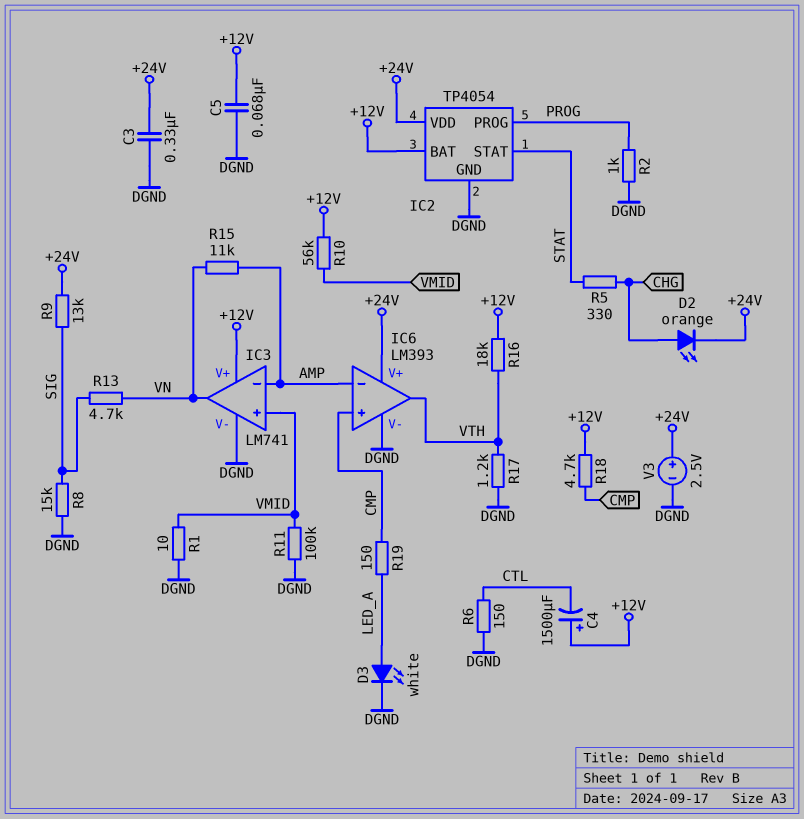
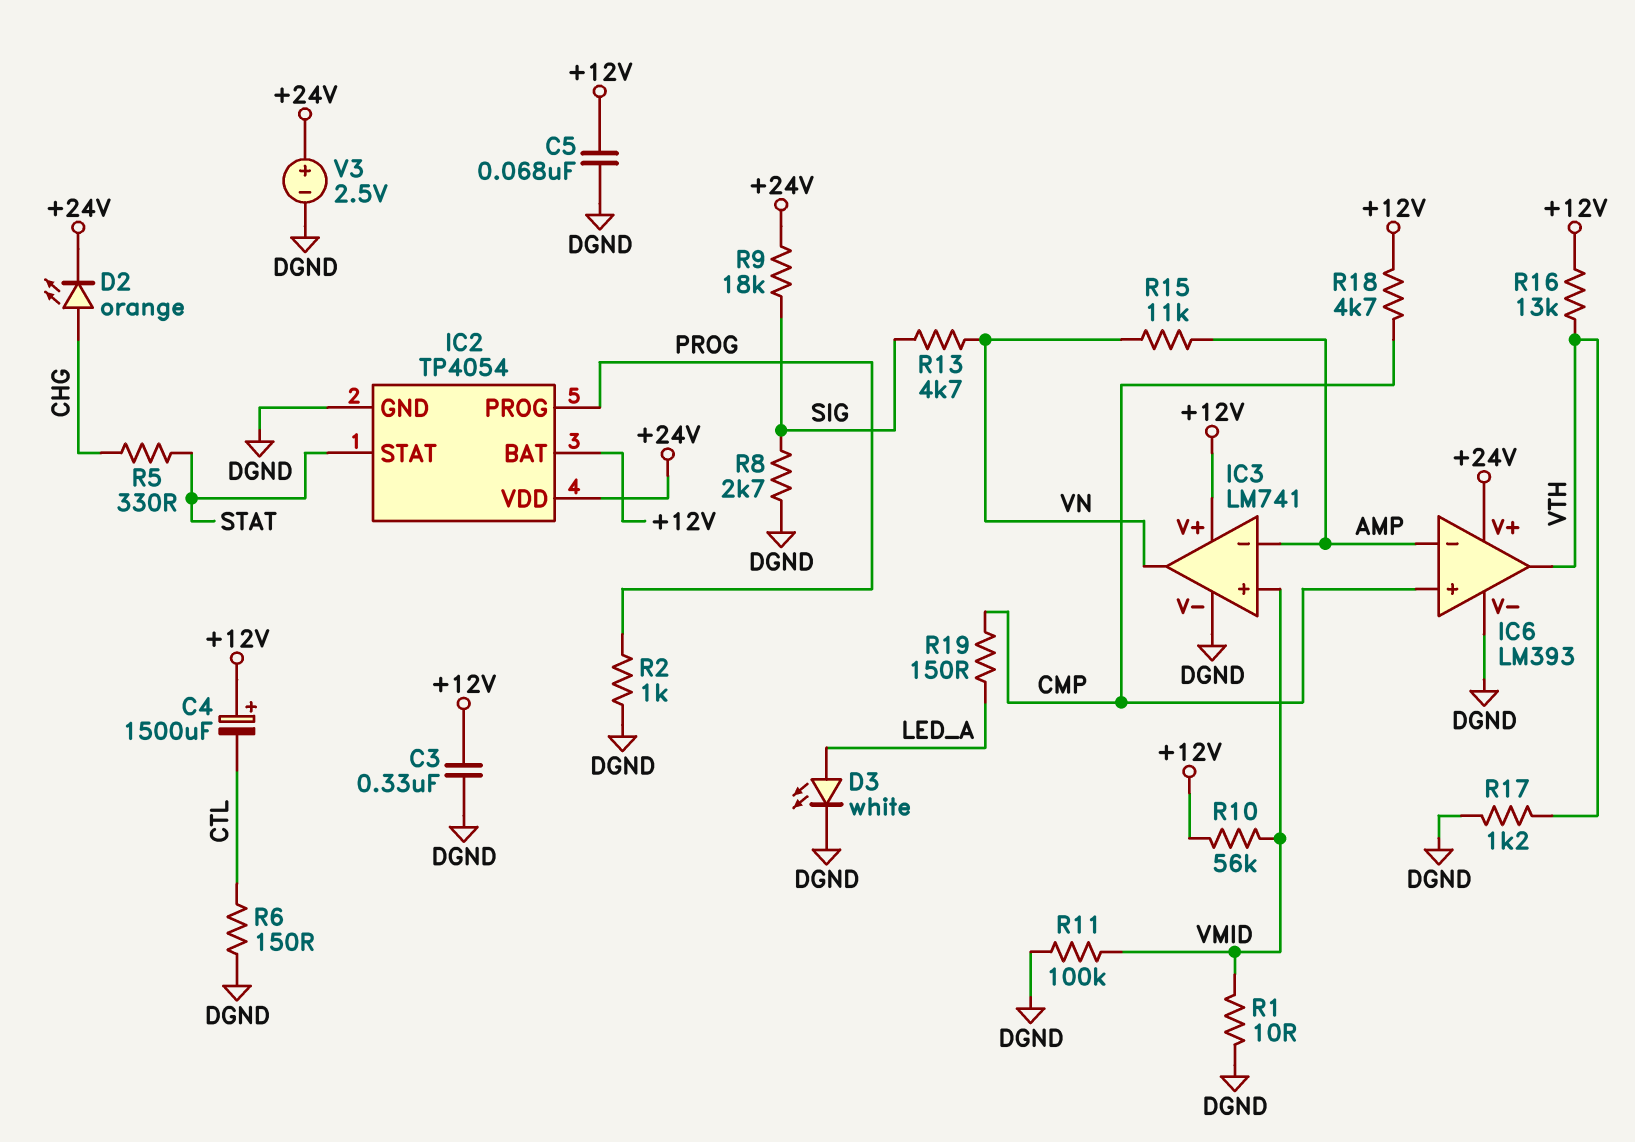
C3: 330nF (+24V, DGND) -> 330nF (+12V, DGND)
R8: 15k (DGND, SIG) -> 2.7k (DGND, SIG)
R9: 13k (+24V, SIG) -> 18k (+24V, SIG)
R16: 18k (+12V, VTH) -> 13k (+12V, VTH)

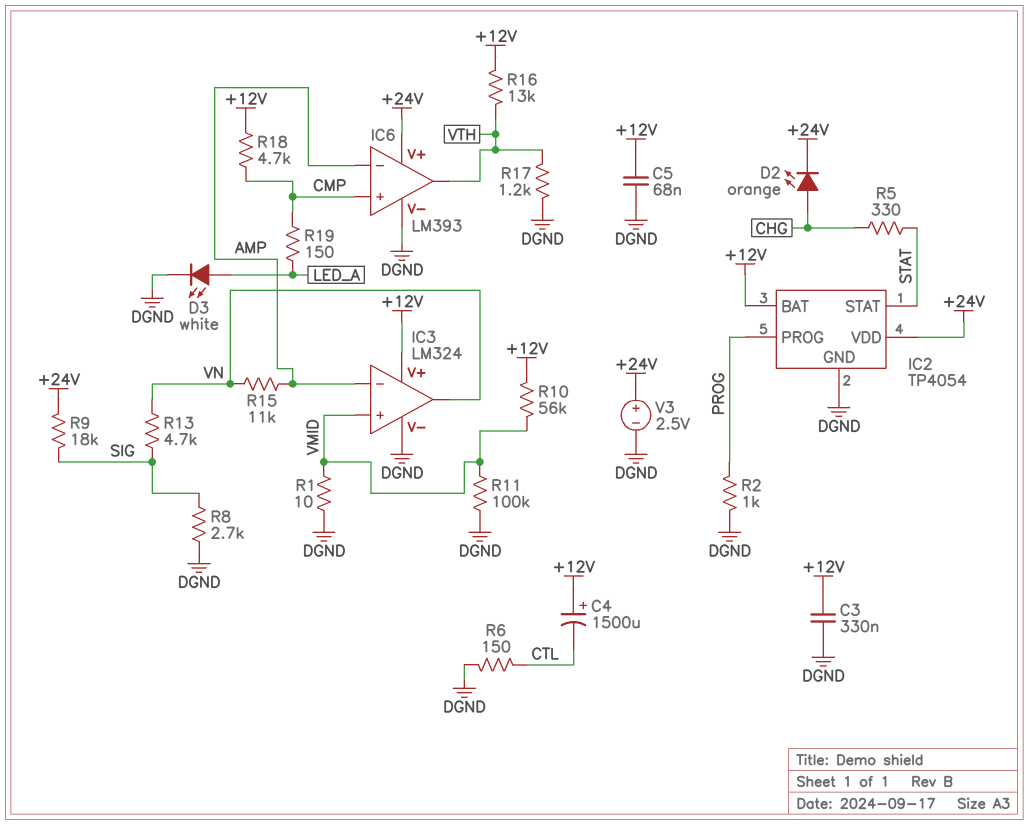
IC3: LM741 -> LM324

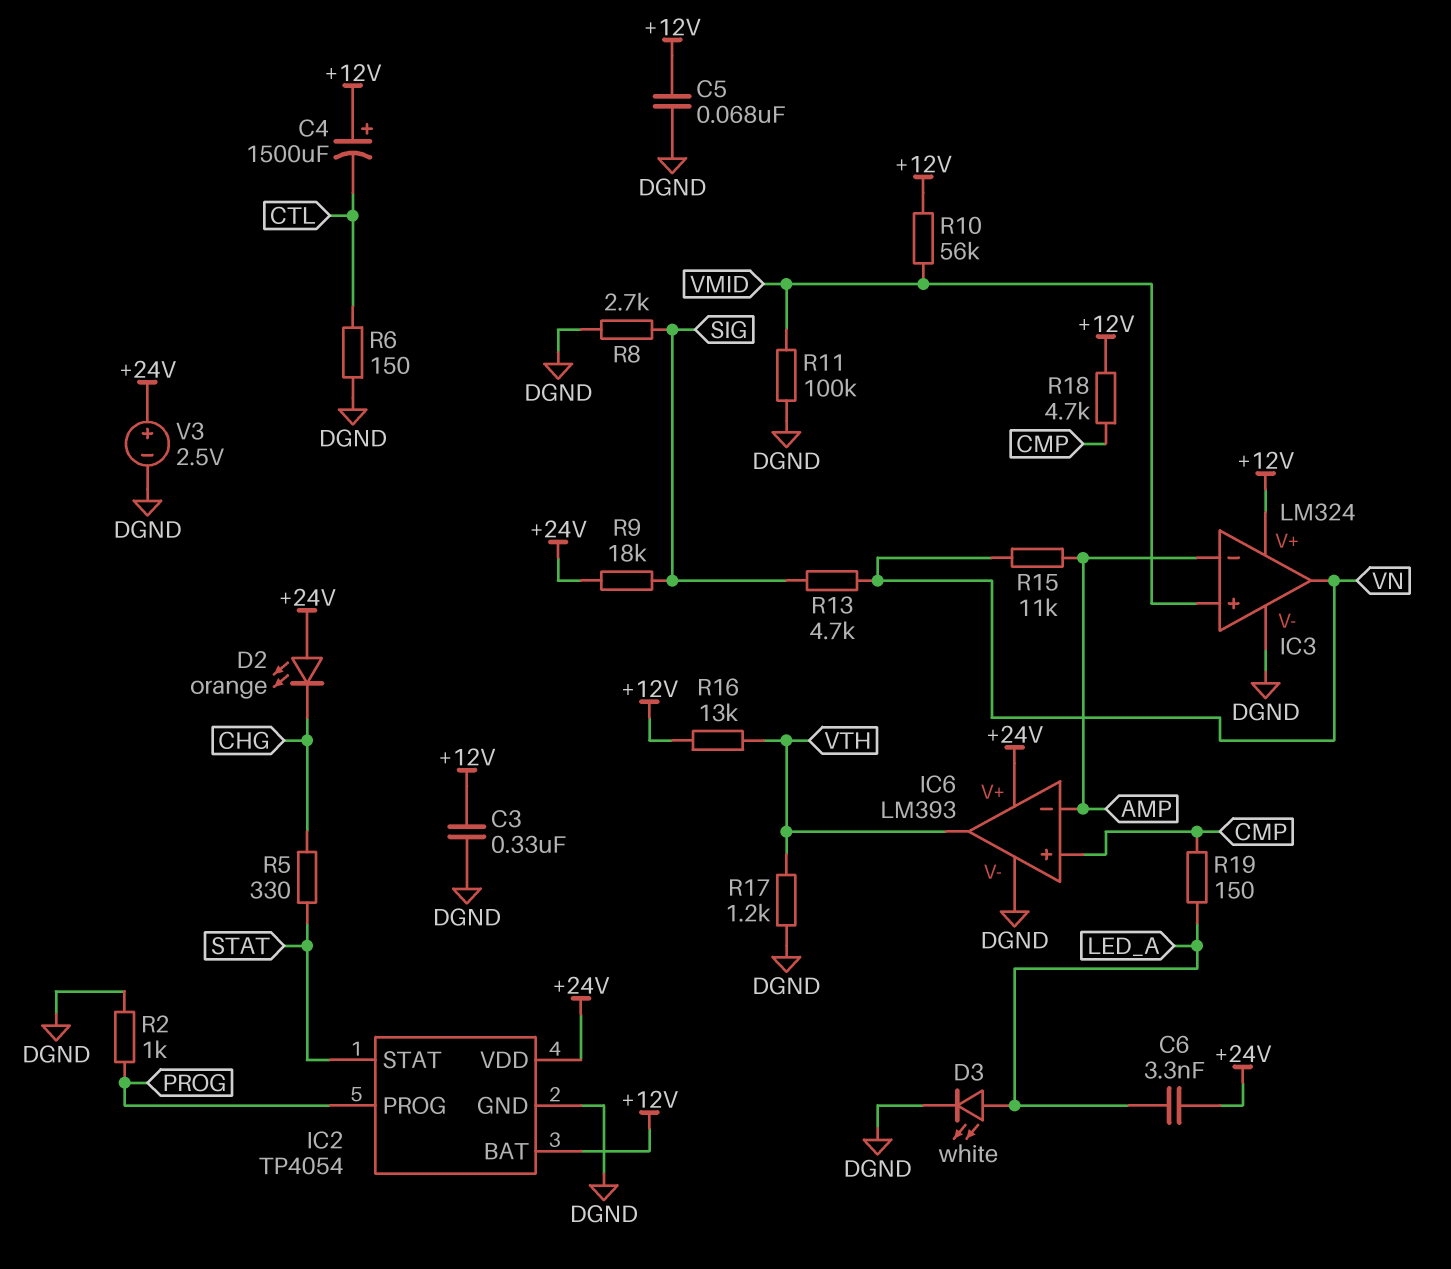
C6: none -> 3.3nF (+24V, LED_A)
D2: LED orange (A CHG, K +24V) -> LED orange (A +24V, K CHG)
R1: 10 (DGND, VMID) -> none

